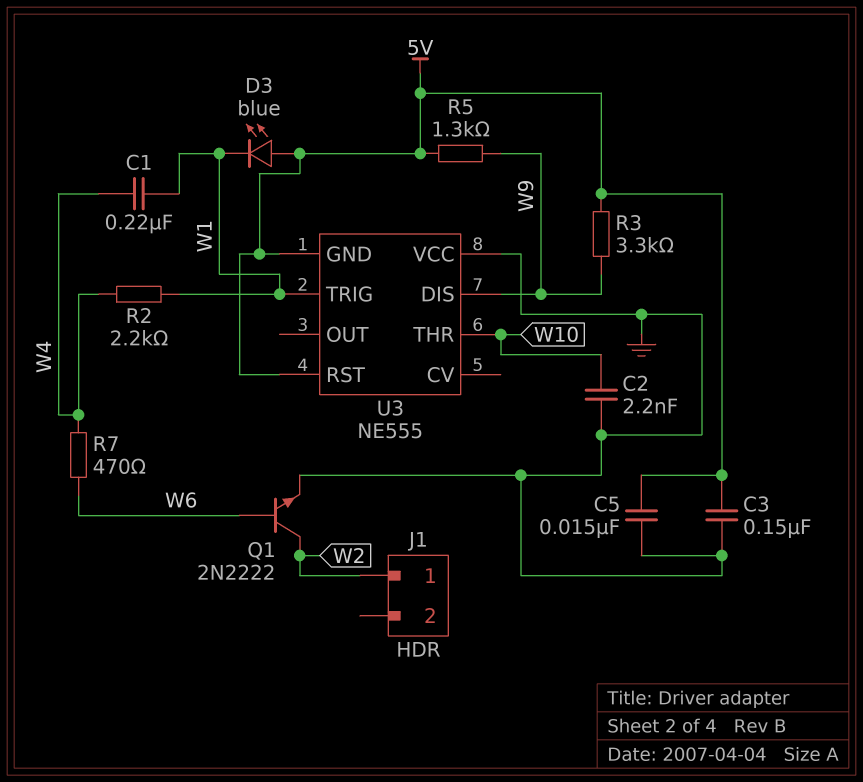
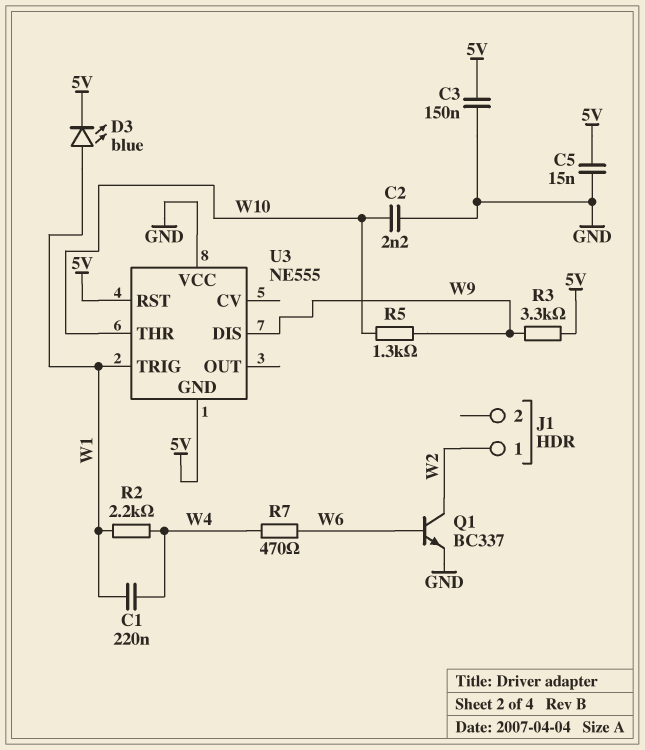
D3: LED blue (A 5V, K W1) -> LED blue (A W1, K 5V)
Q1: NPN 2N2222 (B W6, C W2, E GND) -> NPN BC337 (B W6, C W2, E GND)
R5: 1.3k (5V, W9) -> 1.3k (W9, W10)

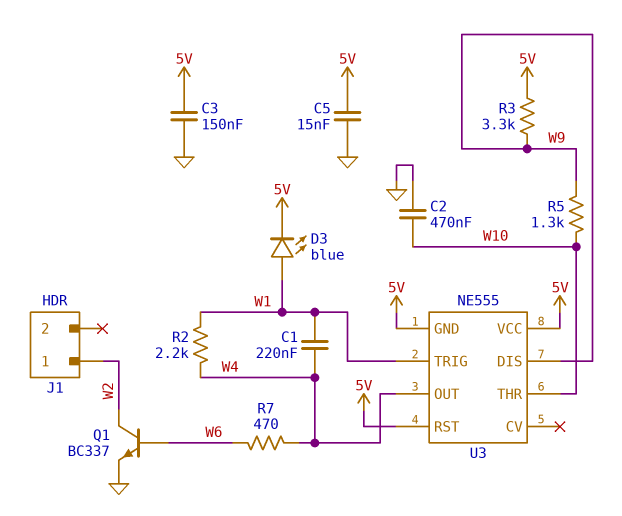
C2: 2.2nF (GND, W10) -> 470nF (GND, W10)
U3 pin OUT: none -> W4
U3 pin VCC: GND -> 5V

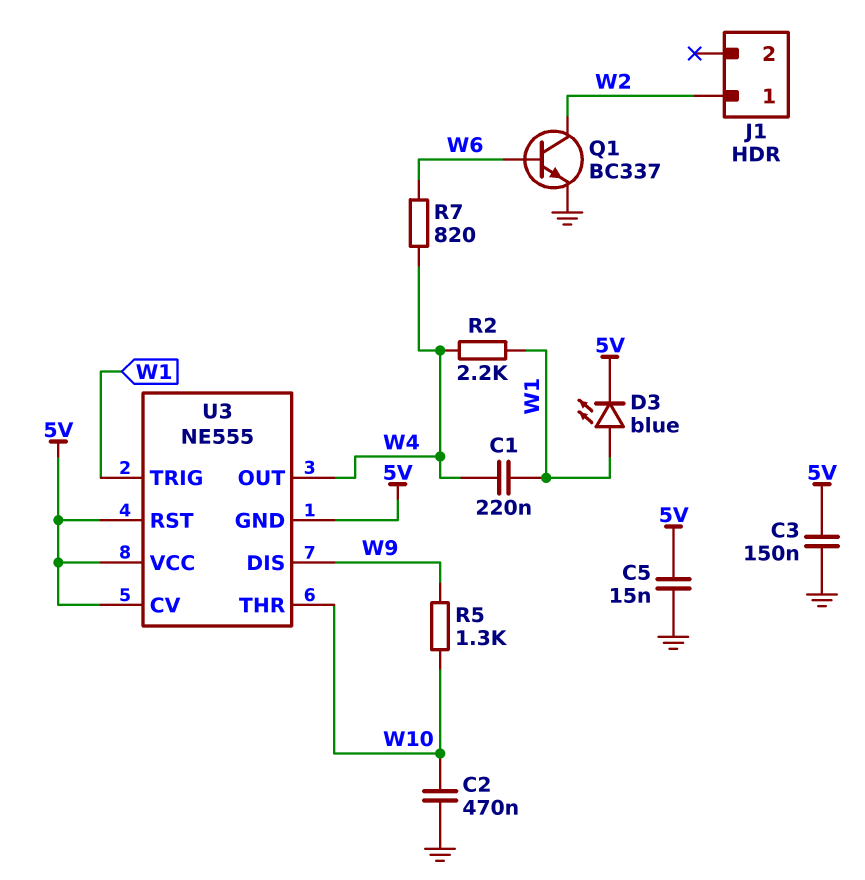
R3: 3.3k (5V, W9) -> none
R7: 470 (W4, W6) -> 820 (W4, W6)
U3 pin CV: none -> 5V

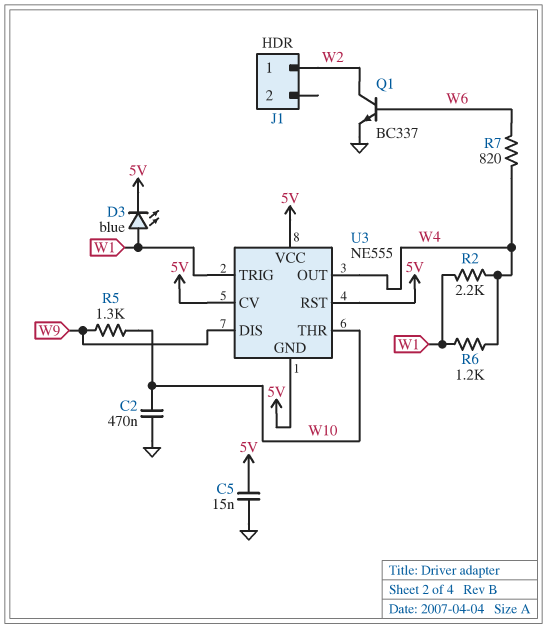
C1: 220nF (W1, W4) -> none
C3: 150nF (5V, GND) -> none
R6: none -> 1.2k (W1, W4)

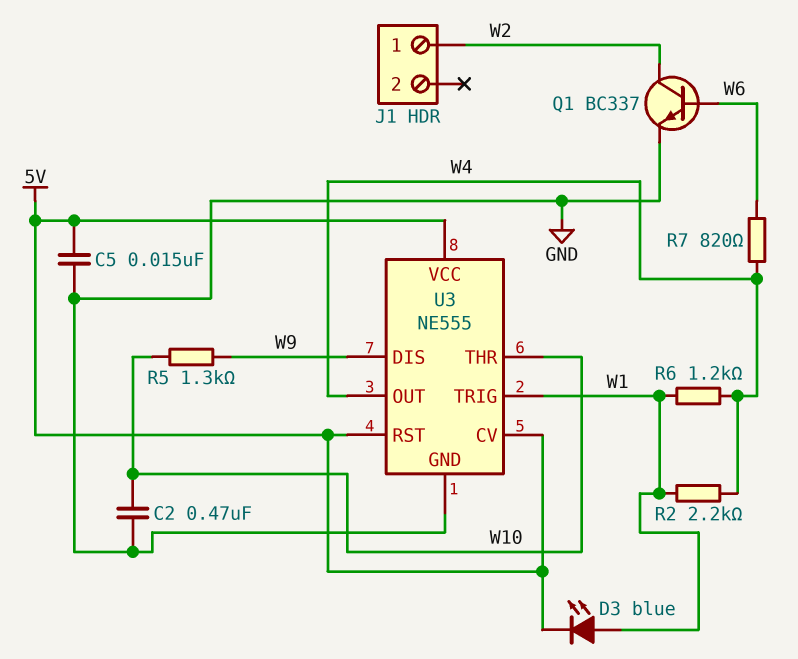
U3 pin GND: 5V -> GND

